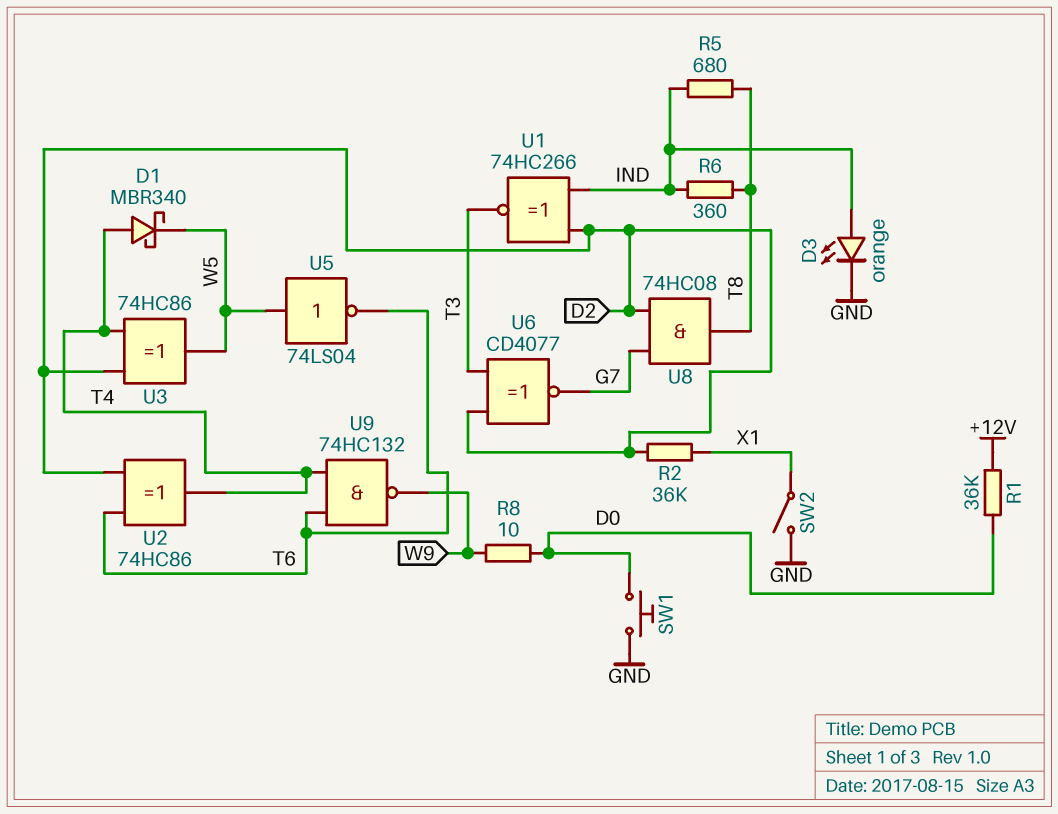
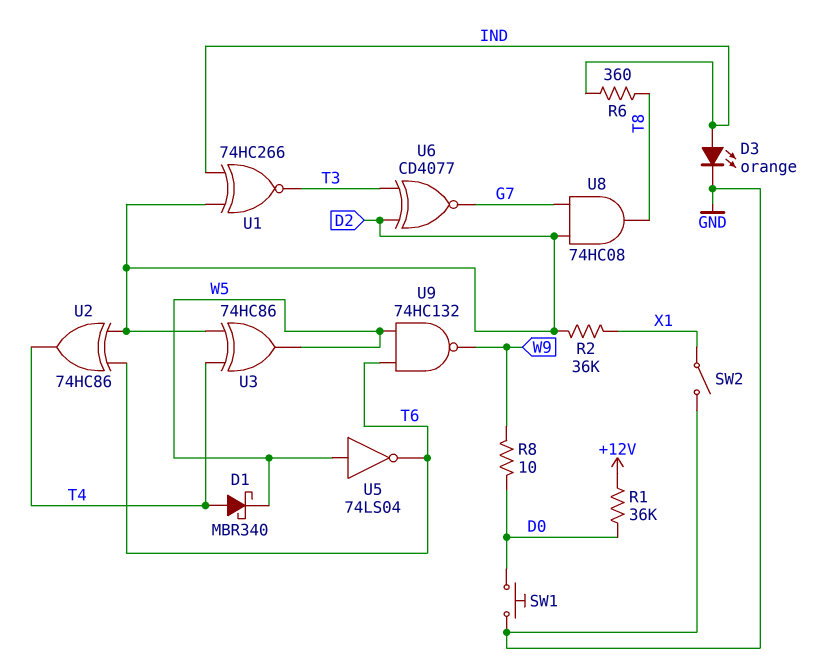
R5: 680 (IND, T8) -> none
U9: NAND 74HC132 (in T4, in T6, out W9) -> NAND 74HC132 (in T6, in W5, out W9)

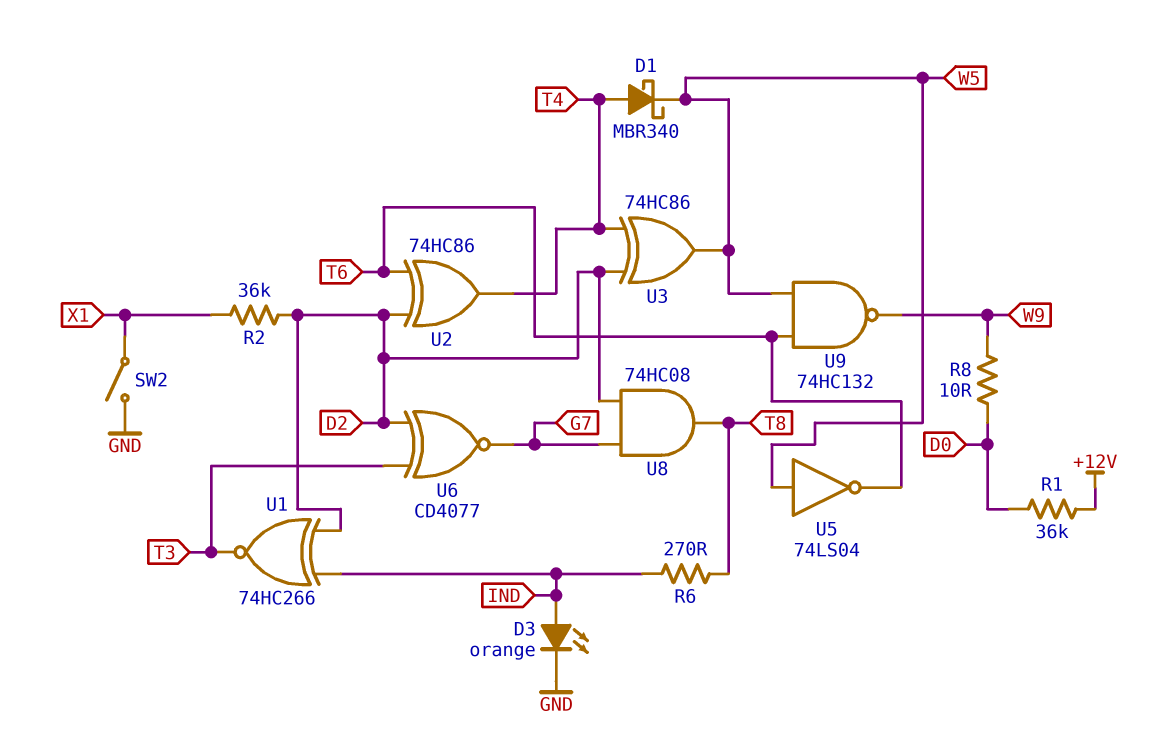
R6: 360 (IND, T8) -> 270 (IND, T8)
SW1: button (D0, GND) -> none

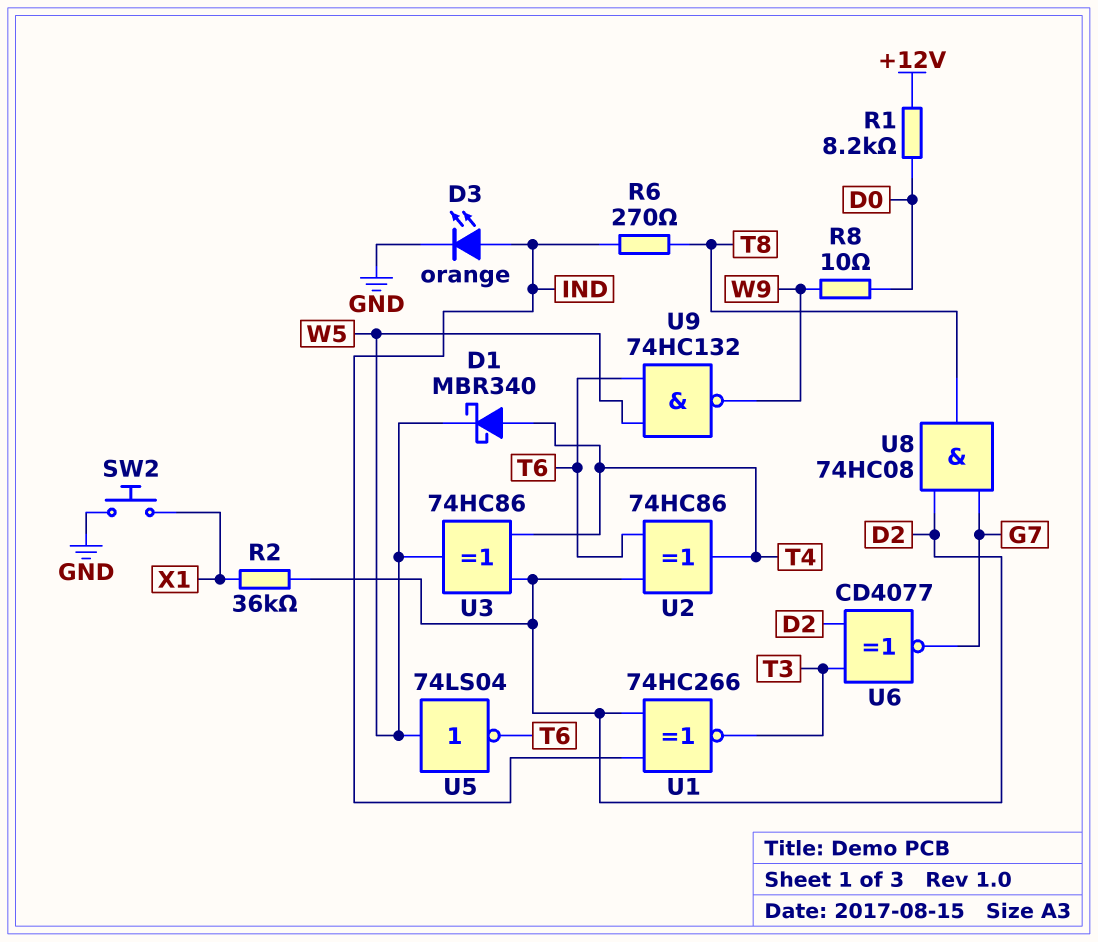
R1: 36k (+12V, D0) -> 8.2k (+12V, D0)
SW2: switch (GND, X1) -> button (GND, X1)

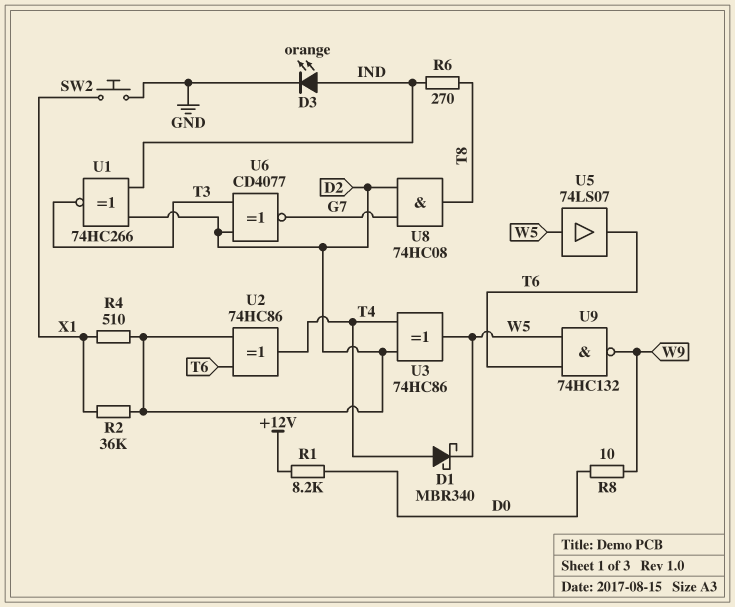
R4: none -> 510 (D2, X1)
U5: NOT 74LS04 (in W5, out T6) -> buffer 74LS07 (in W5, out T6)

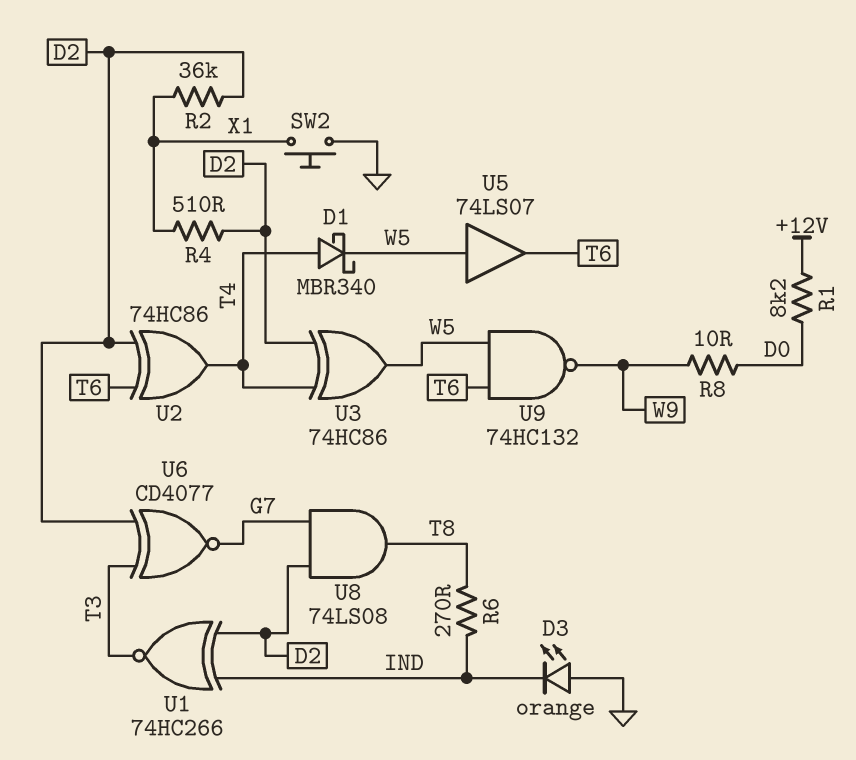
D3: LED orange (A IND, K GND) -> LED orange (A GND, K IND)
U8: AND 74HC08 (in D2, in G7, out T8) -> AND 74LS08 (in D2, in G7, out T8)

